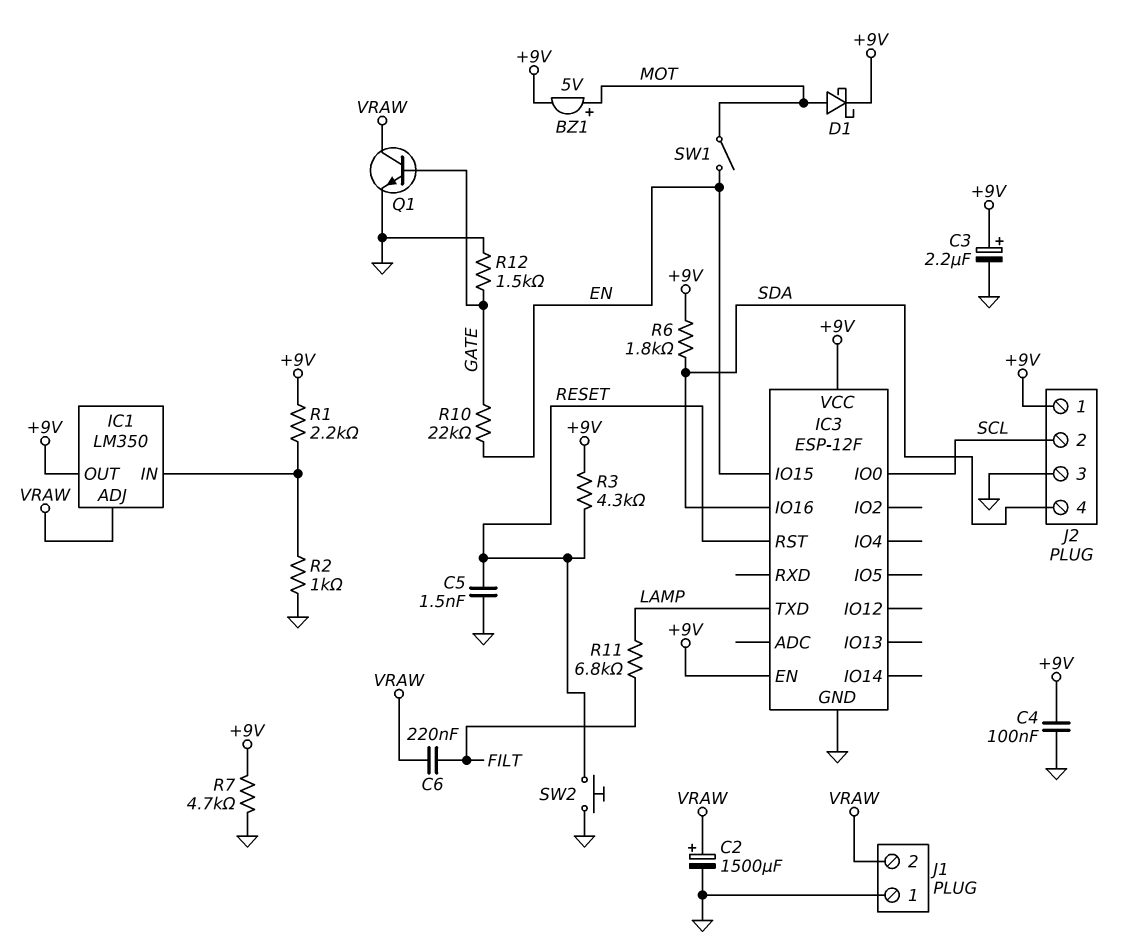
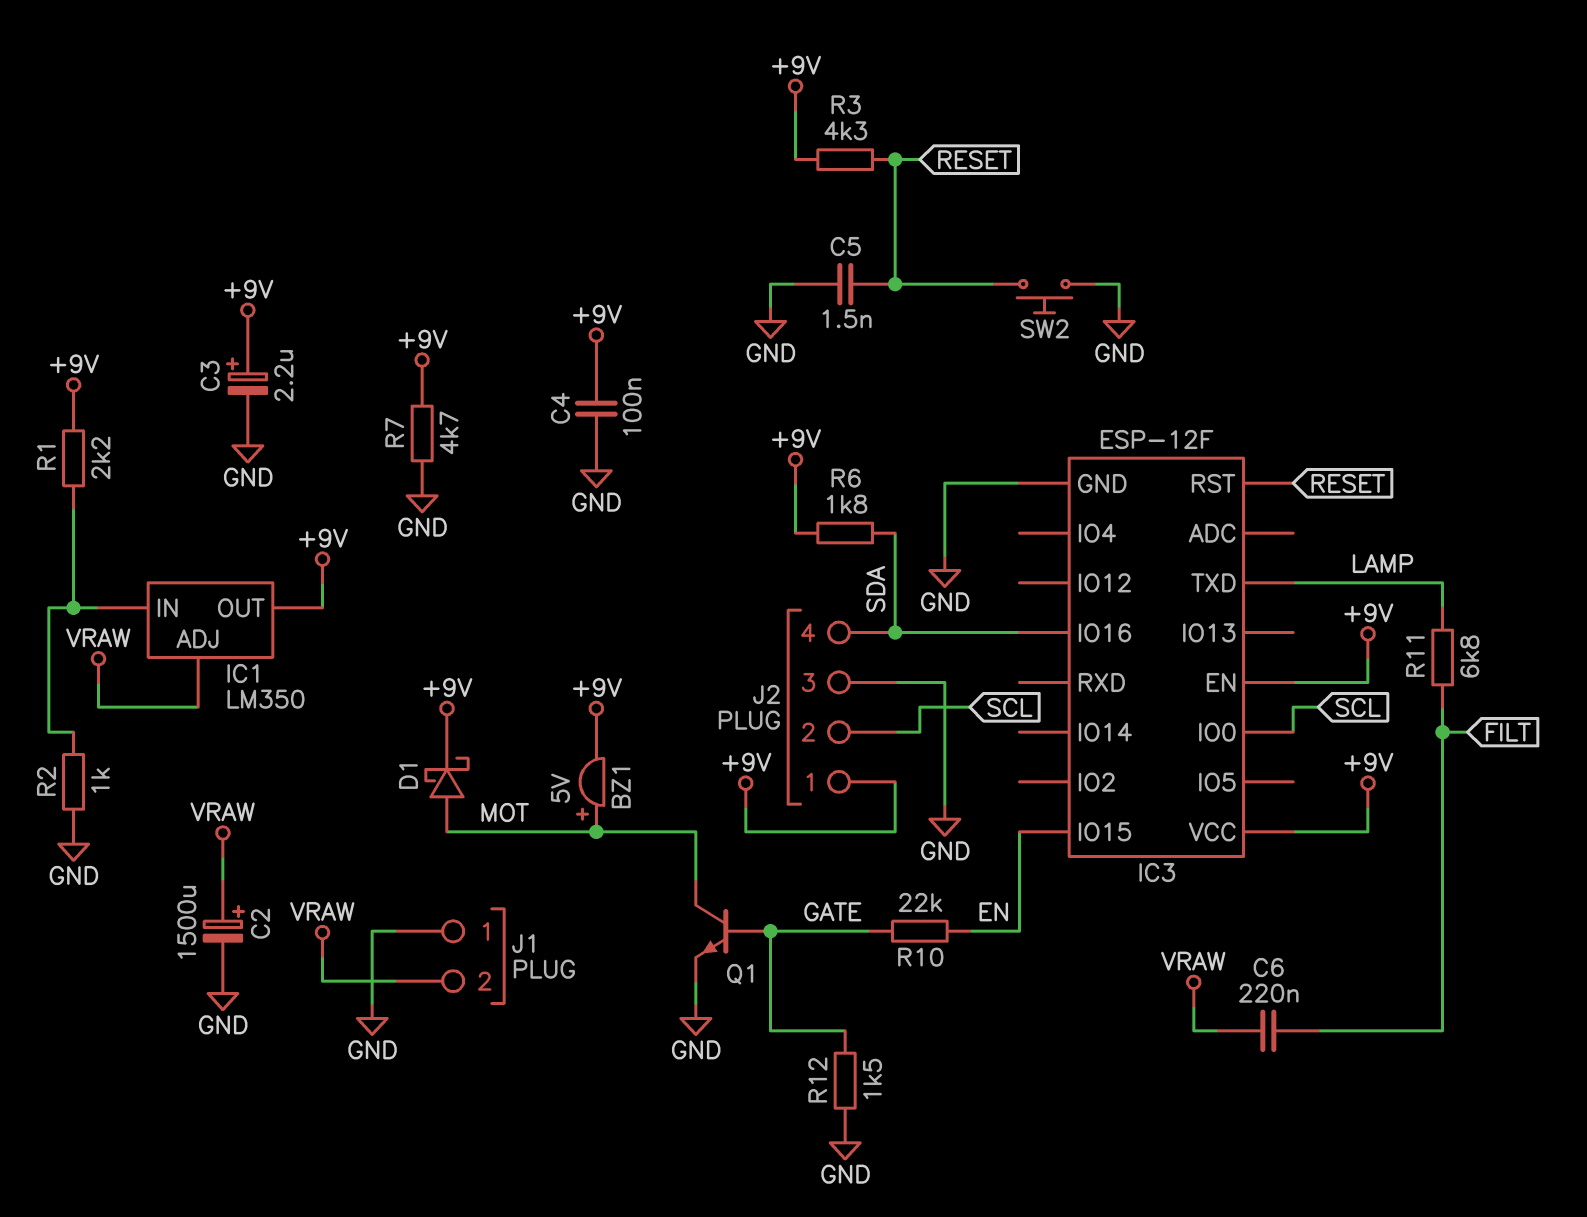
Q1: NPN (B GATE, C VRAW, E GND) -> NPN (B GATE, C MOT, E GND)
SW1: switch (EN, MOT) -> none

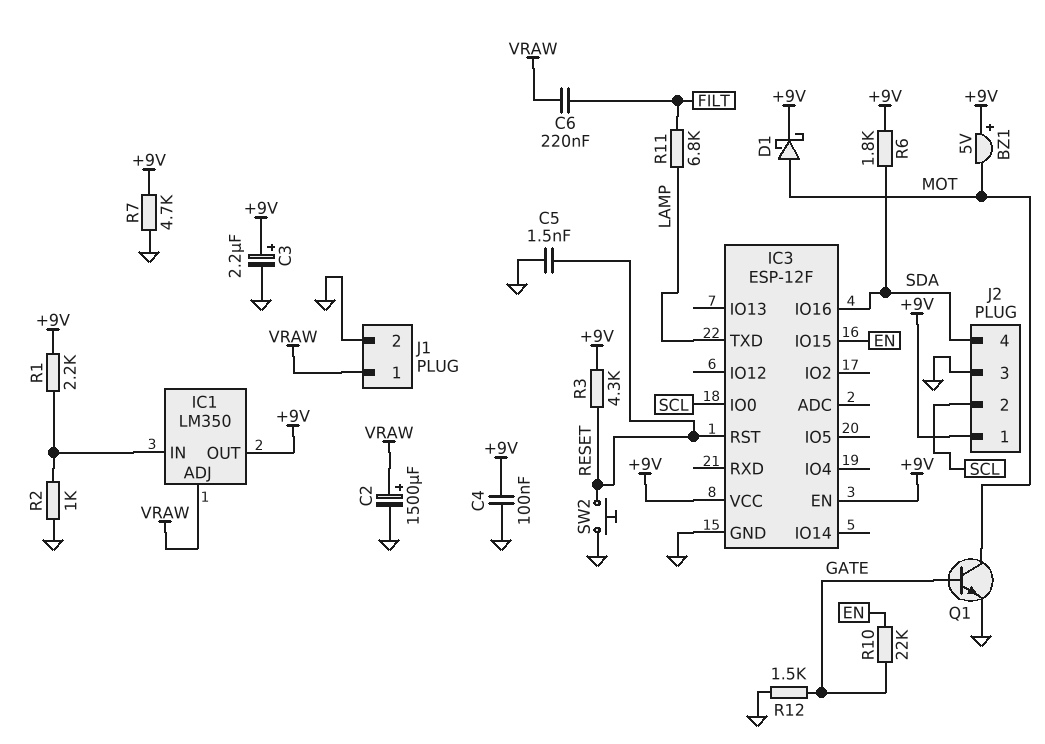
BZ1: buzzer 5V (plus MOT, minus +9V) -> buzzer 5V (plus +9V, minus MOT)
J1 pin 1: GND -> VRAW
J1 pin 2: VRAW -> GND

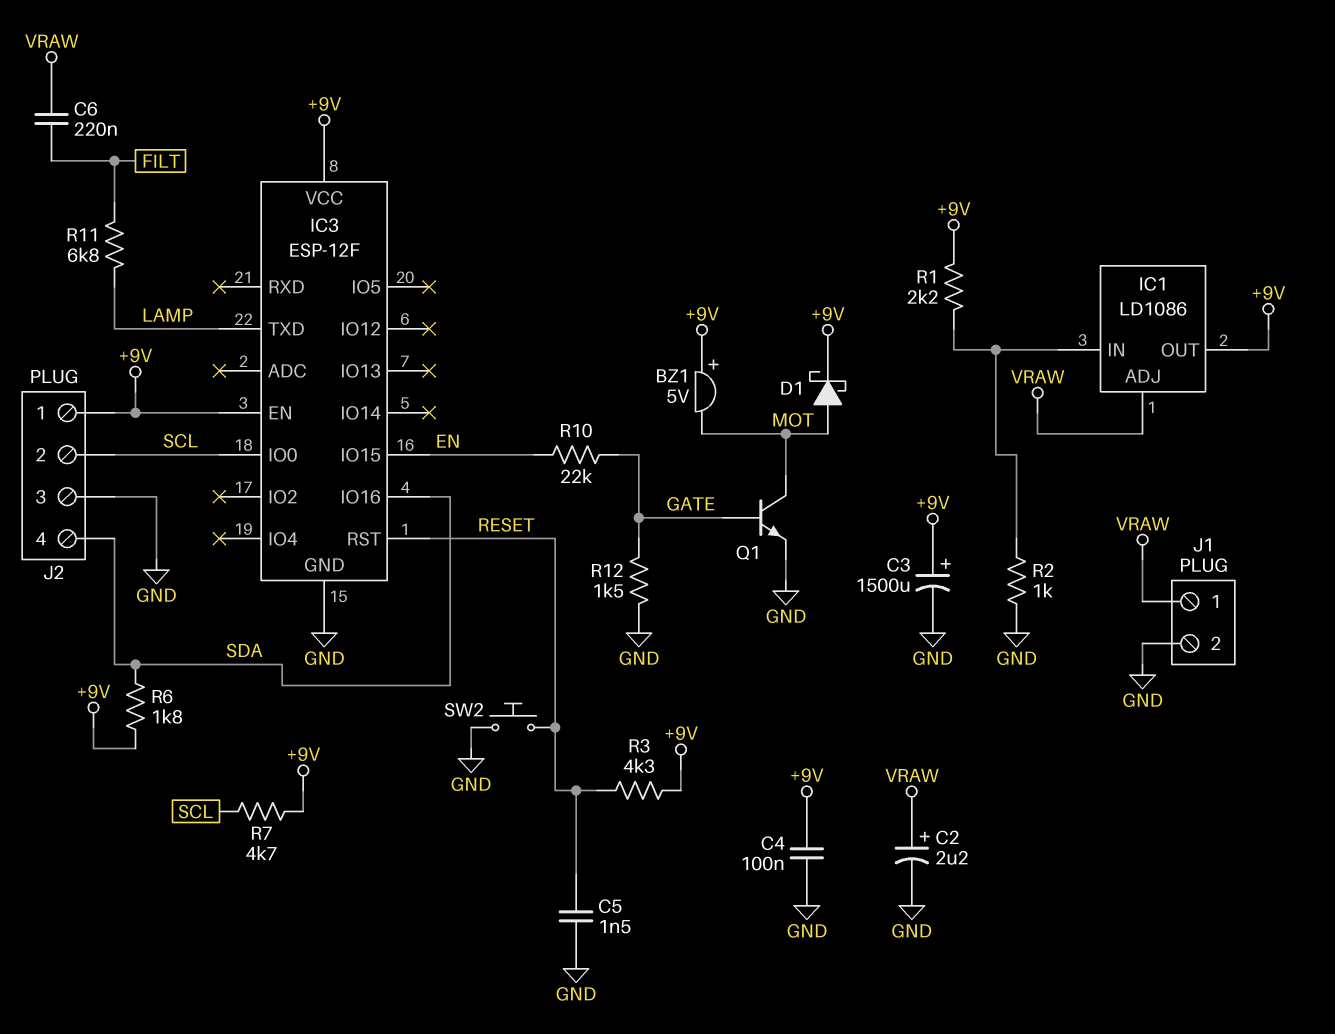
C2: 1500uF (plus VRAW, minus GND) -> 2.2uF (plus VRAW, minus GND)
C3: 2.2uF (plus +9V, minus GND) -> 1500uF (plus +9V, minus GND)
IC1: LM350 -> LD1086
R7: 4.7k (+9V, GND) -> 4.7k (+9V, SCL)

